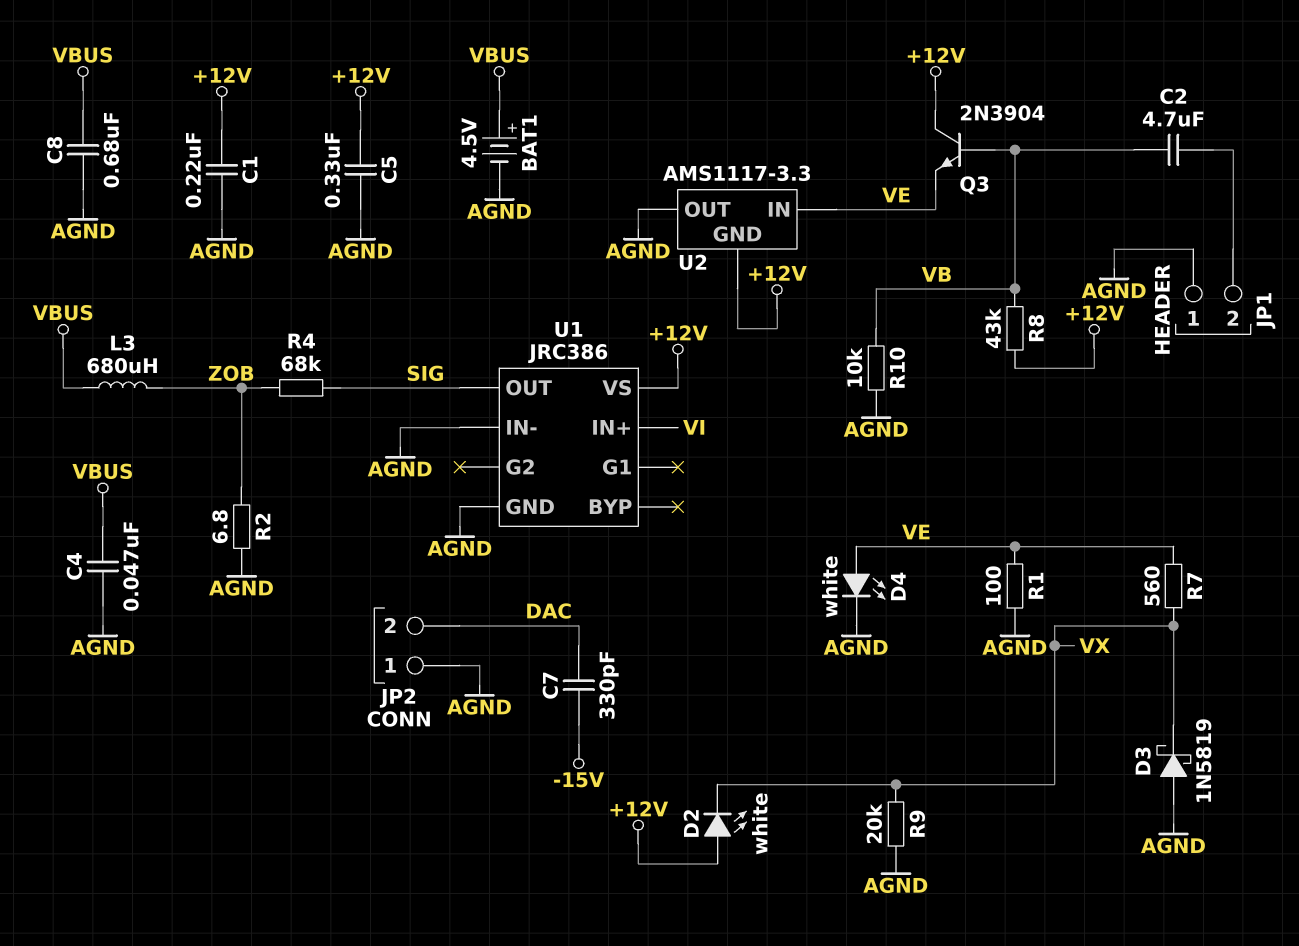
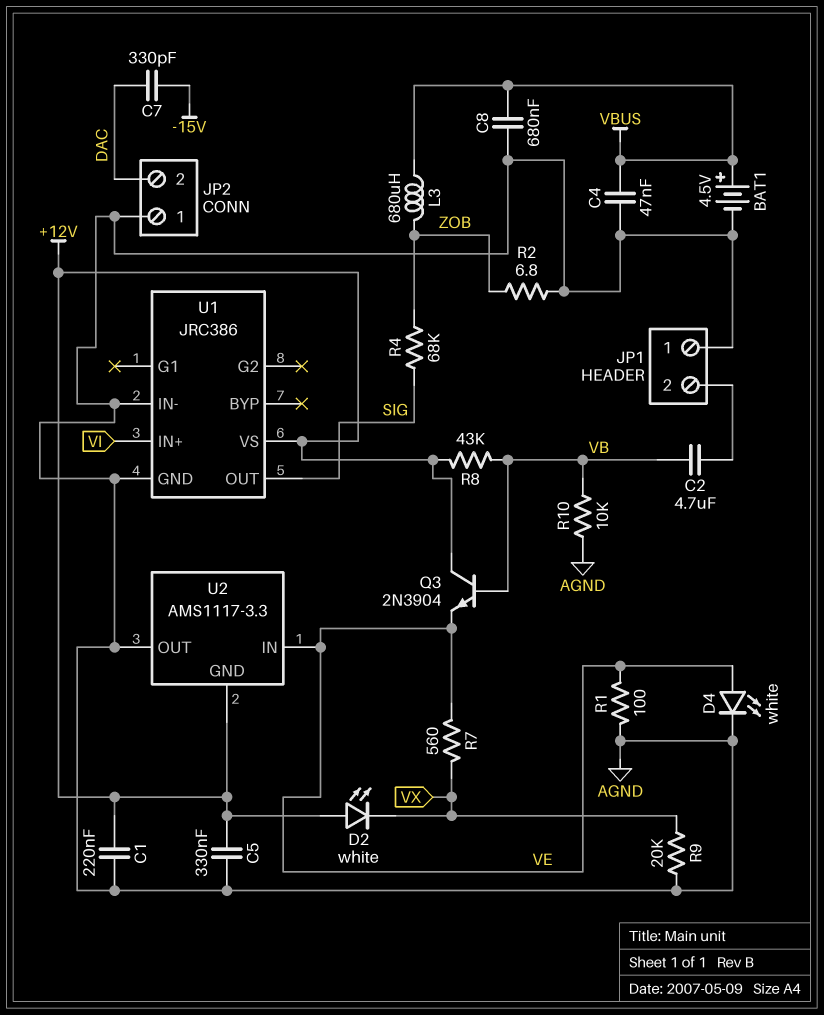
D3: schottky 1N5819 (A AGND, K VX) -> none

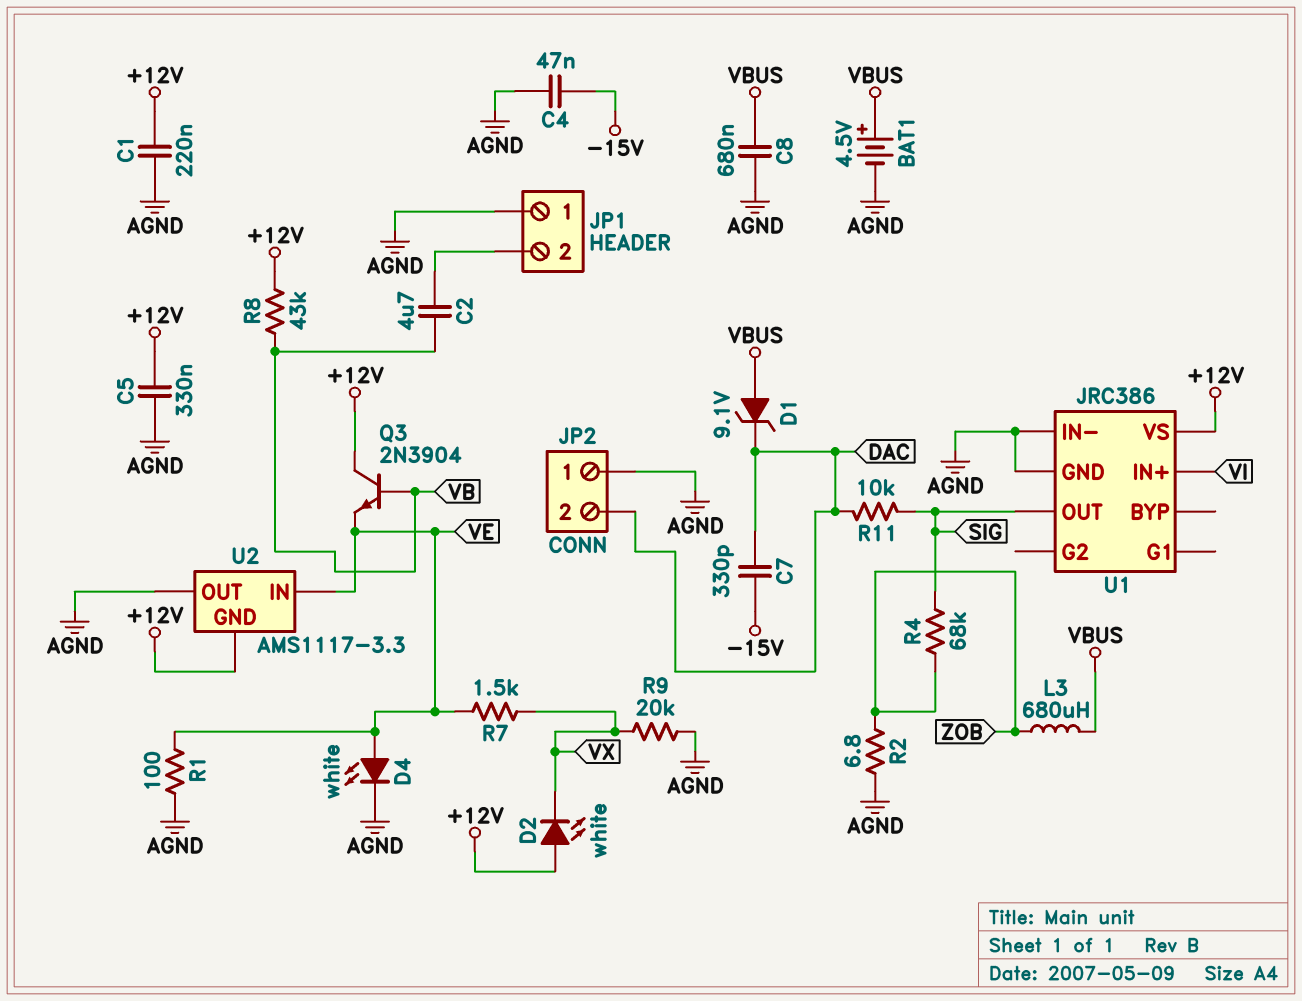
C4: 47nF (AGND, VBUS) -> 47nF (-15V, AGND)
D1: none -> zener 9.1V (A VBUS, K DAC)
R7: 560 (VE, VX) -> 1.5k (VE, VX)
R10: 10k (AGND, VB) -> none
R11: none -> 10k (DAC, SIG)

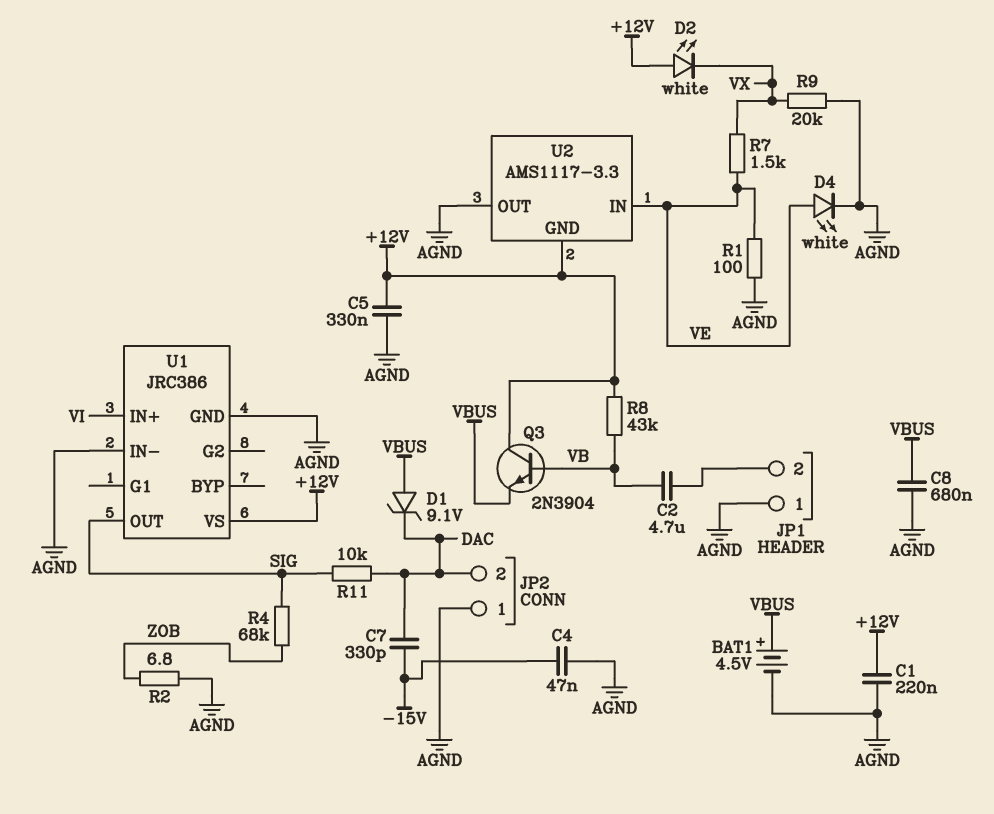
L3: 680uH (VBUS, ZOB) -> none
Q3: NPN 2N3904 (B VB, C +12V, E VE) -> NPN 2N3904 (B VB, C +12V, E VBUS)

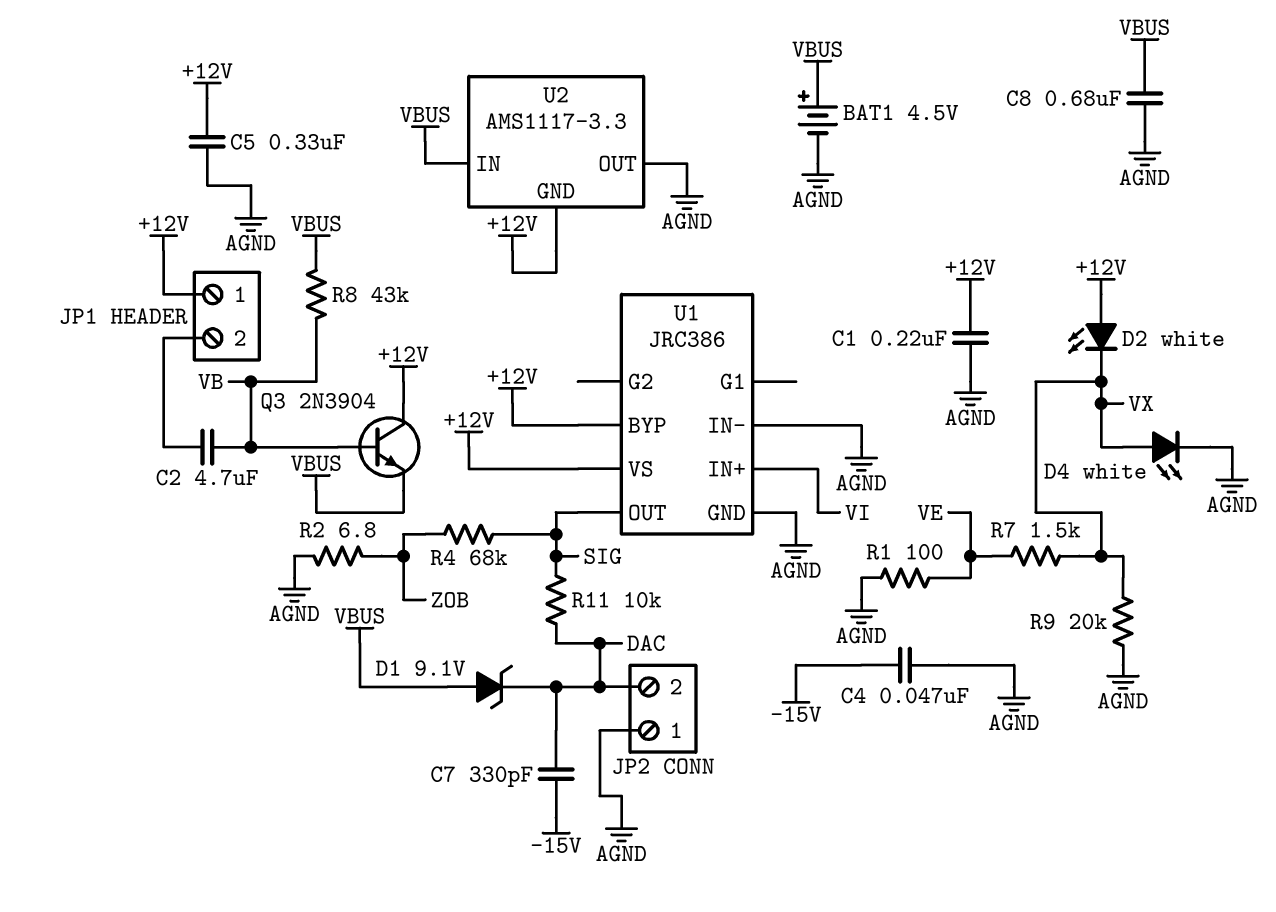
D4: LED white (A VE, K AGND) -> LED white (A VX, K AGND)
JP1 pin 1: AGND -> +12V
R8: 43k (+12V, VB) -> 43k (VB, VBUS)
U1 pin BYP: none -> +12V
U2 pin IN: VE -> VBUS

